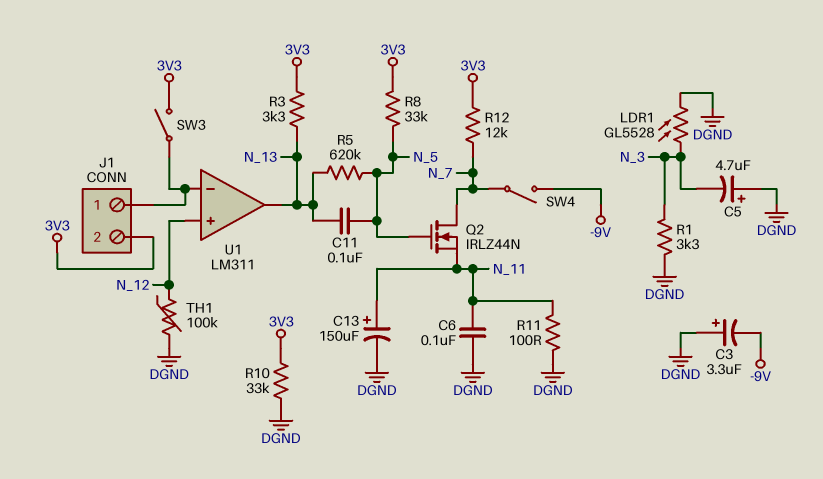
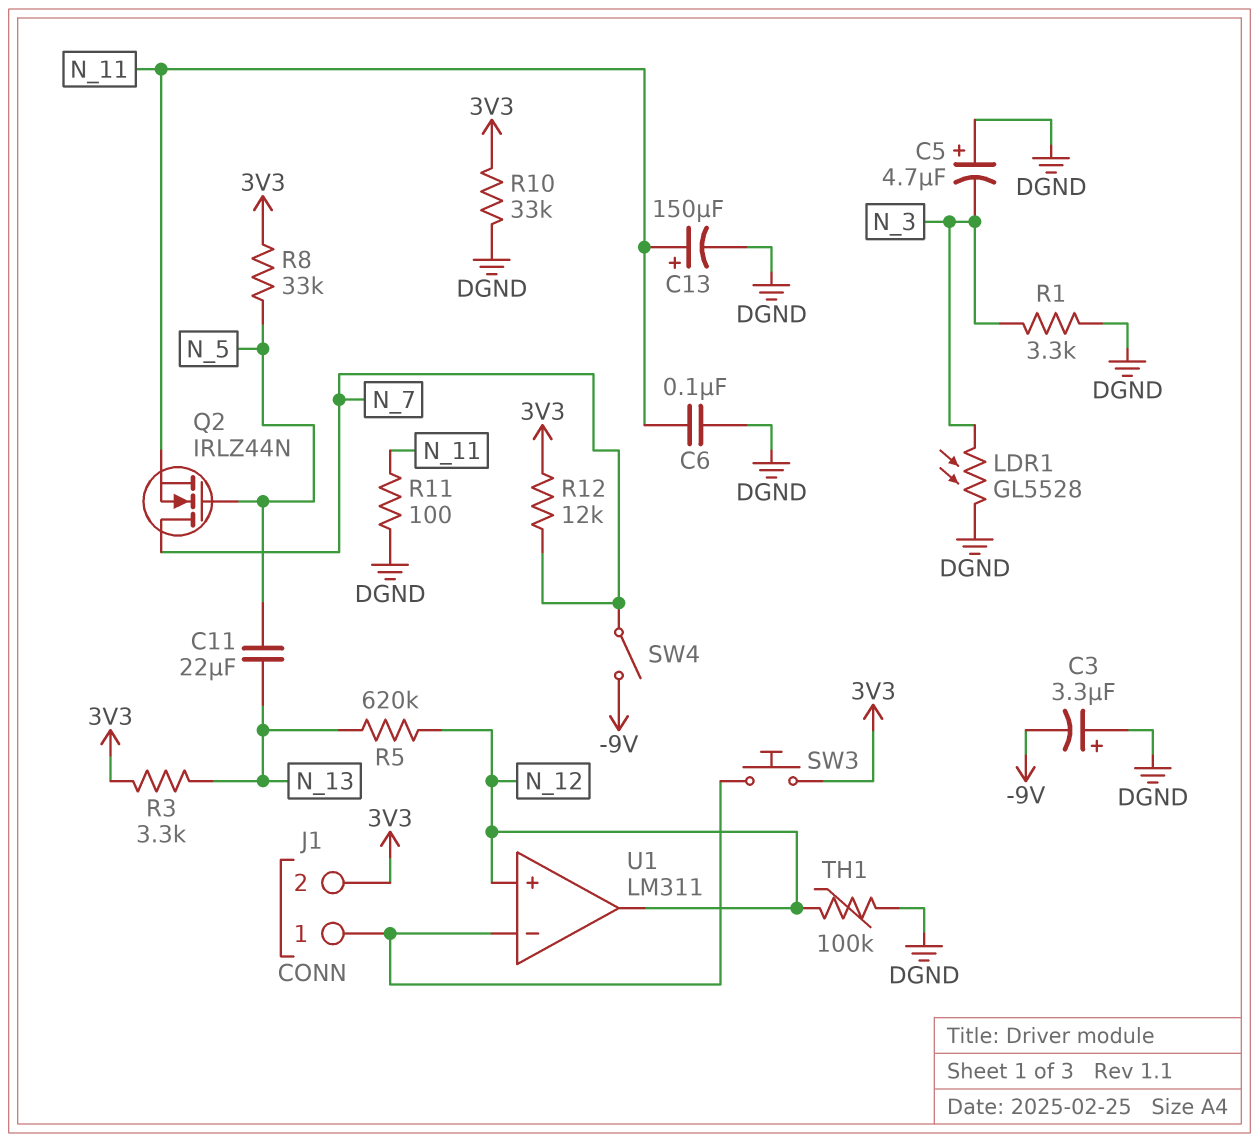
C11: 100nF (N_5, N_13) -> 22uF (N_5, N_13)
R5: 620k (N_5, N_13) -> 620k (N_12, N_13)
SW3: switch (3V3, J1/1) -> button (3V3, J1/1)
U1 pin out: N_13 -> N_12

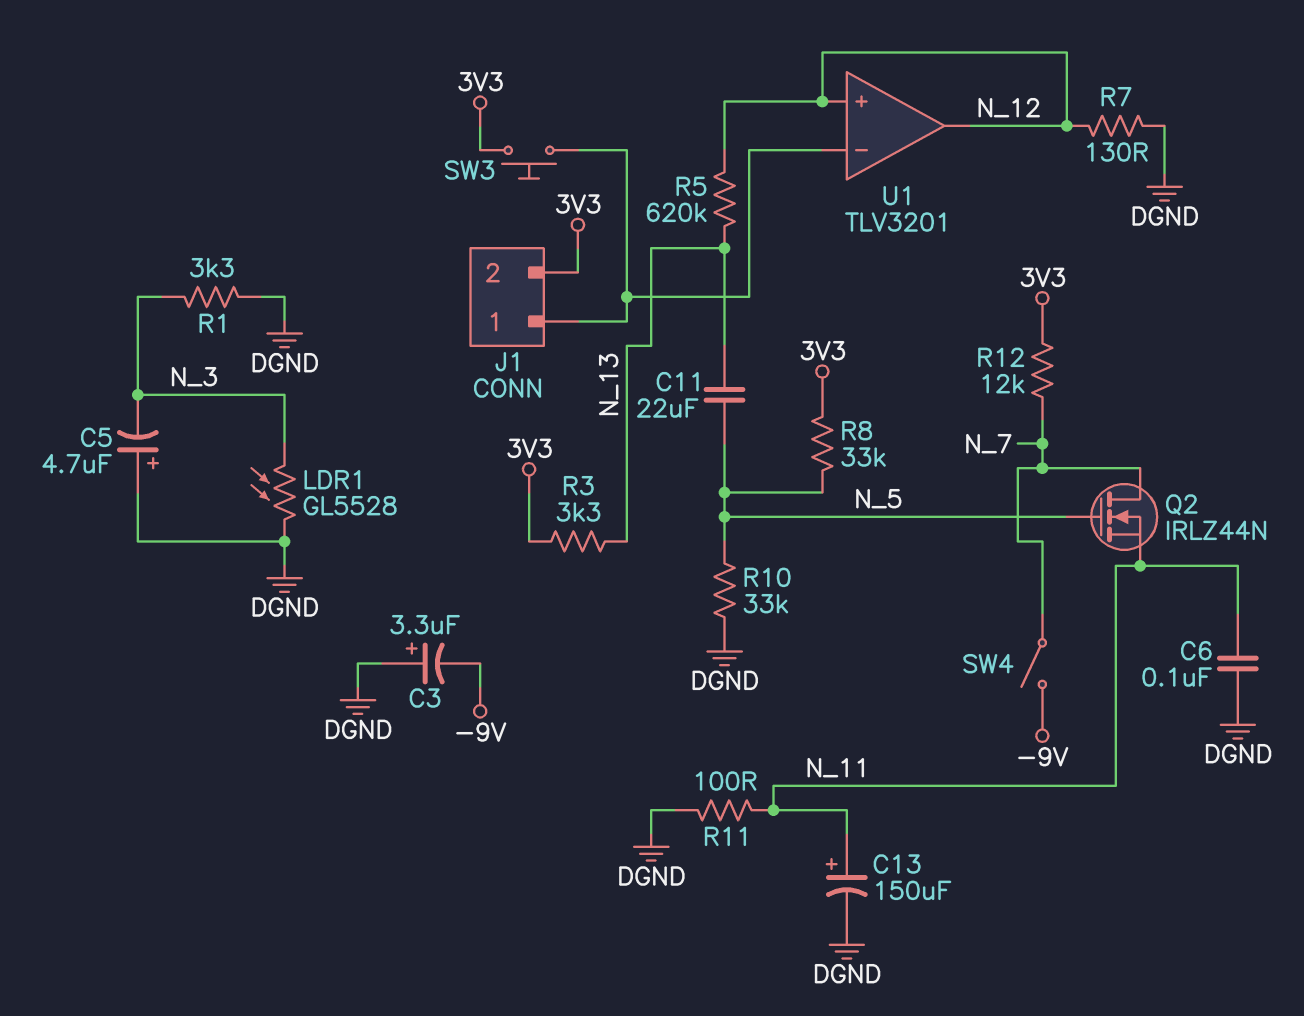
R7: none -> 130 (DGND, N_12)
R10: 33k (3V3, DGND) -> 33k (DGND, N_5)
TH1: 100k (DGND, N_12) -> none
U1: LM311 -> TLV3201

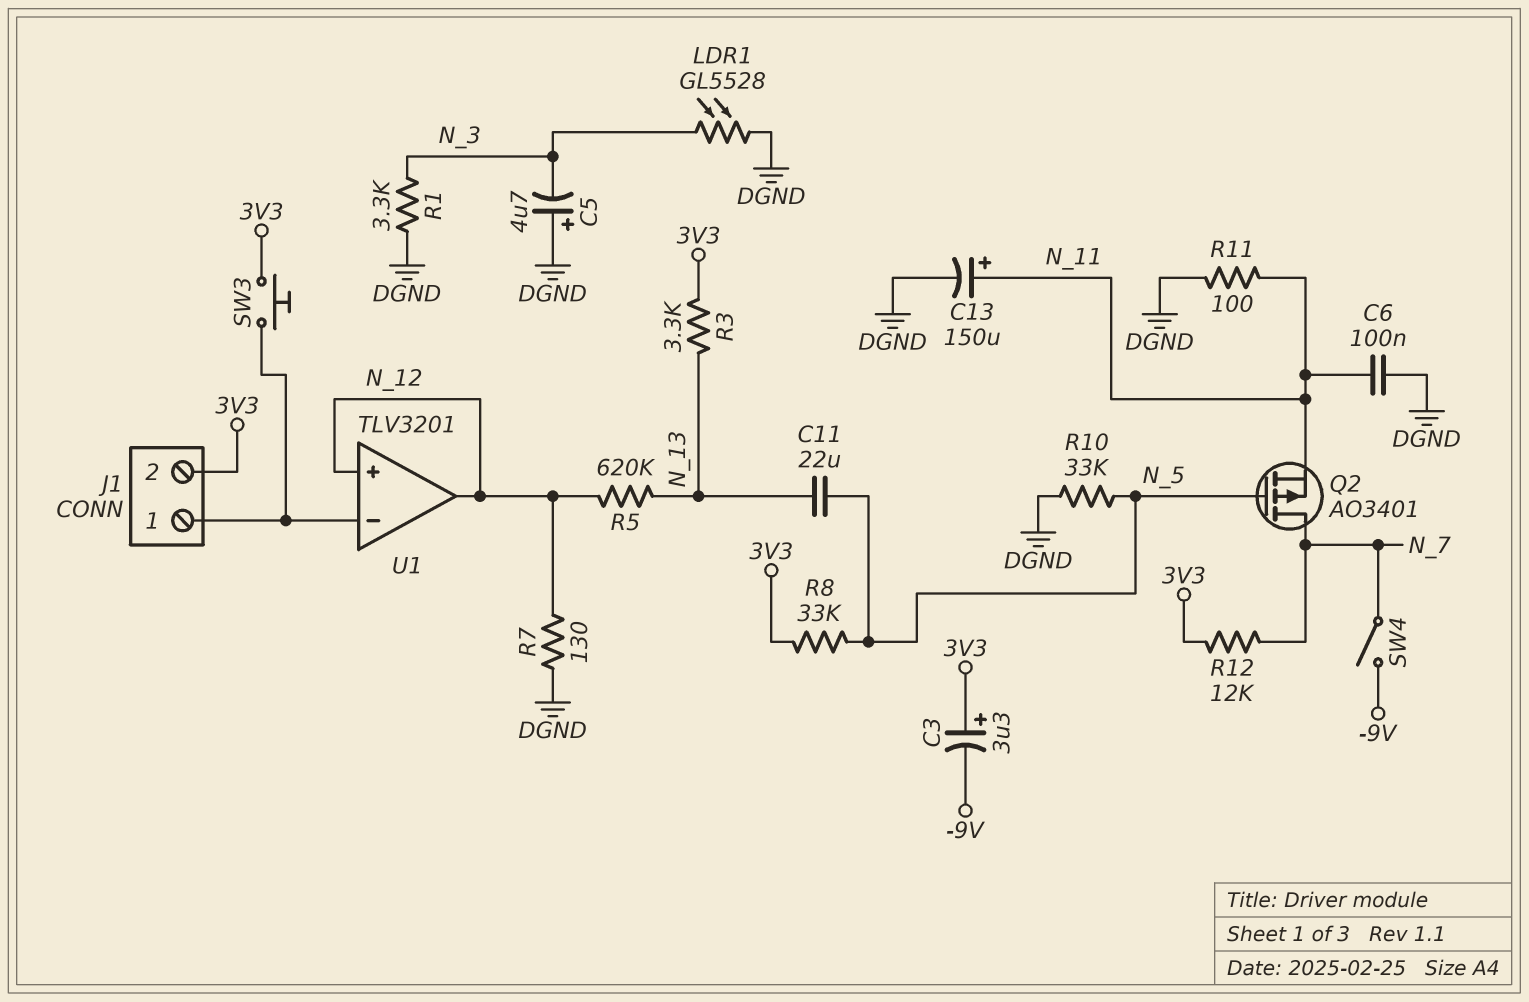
C3: 3.3uF (plus DGND, minus -9V) -> 3.3uF (plus 3V3, minus -9V)
Q2: NMOS IRLZ44N (G N_5, D N_7, S N_11) -> PMOS AO3401 (G N_5, D N_7, S N_11)

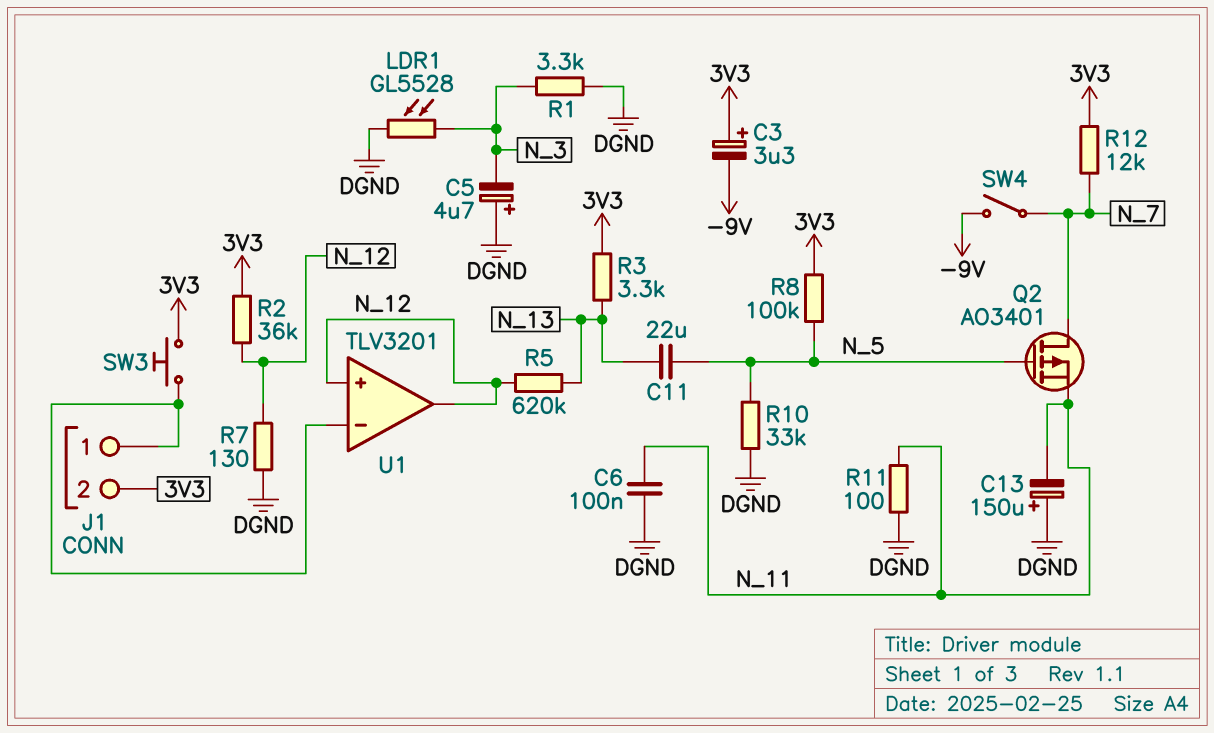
C13: 150uF (plus N_11, minus DGND) -> 150uF (plus DGND, minus N_11)
R2: none -> 36k (3V3, N_12)
R8: 33k (3V3, N_5) -> 100k (3V3, N_5)

